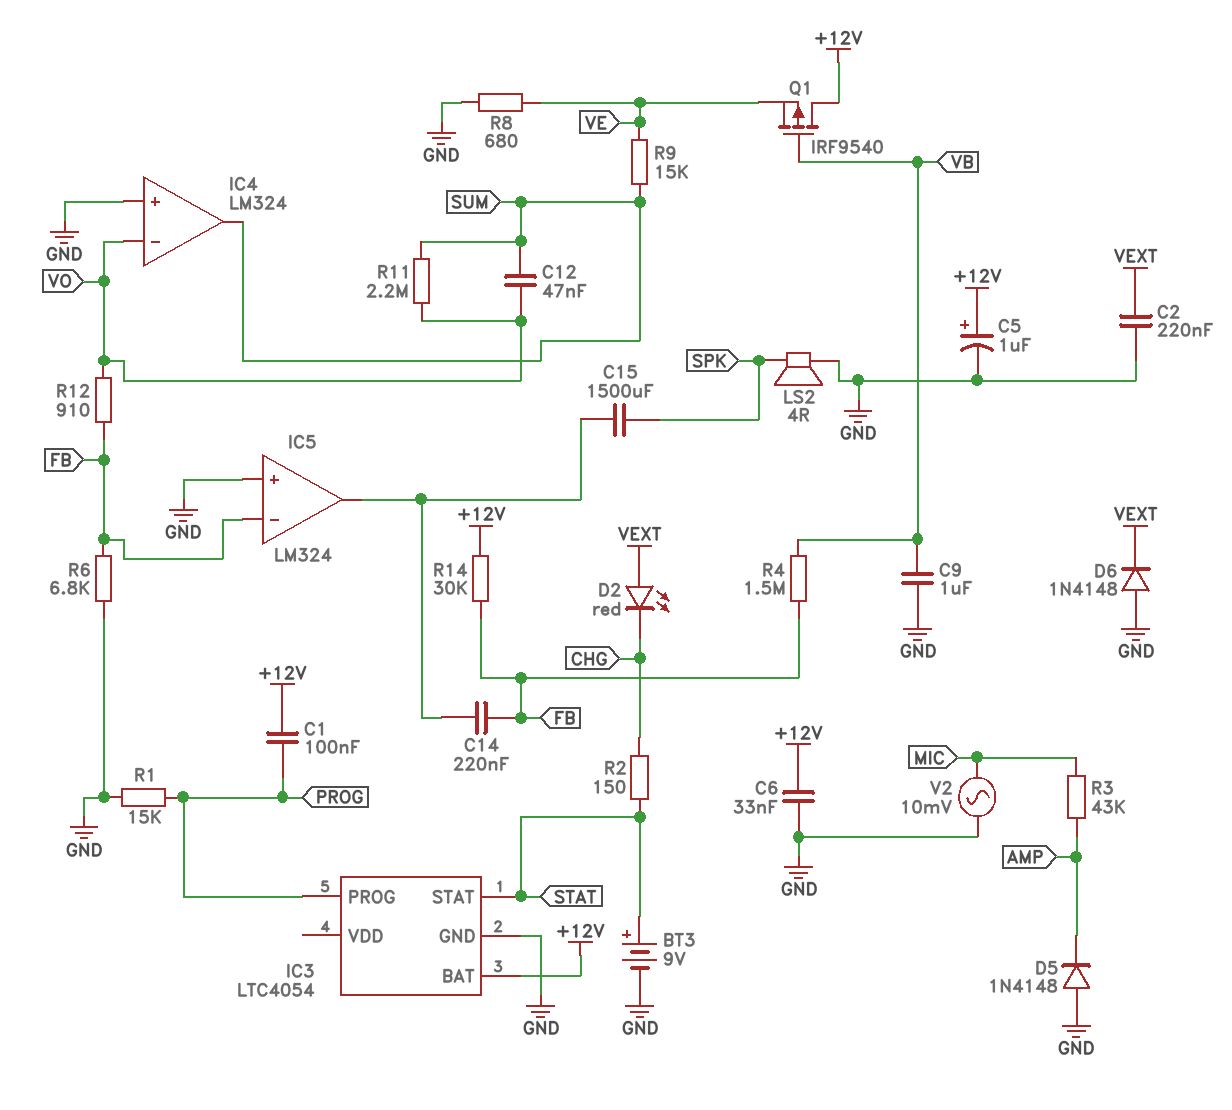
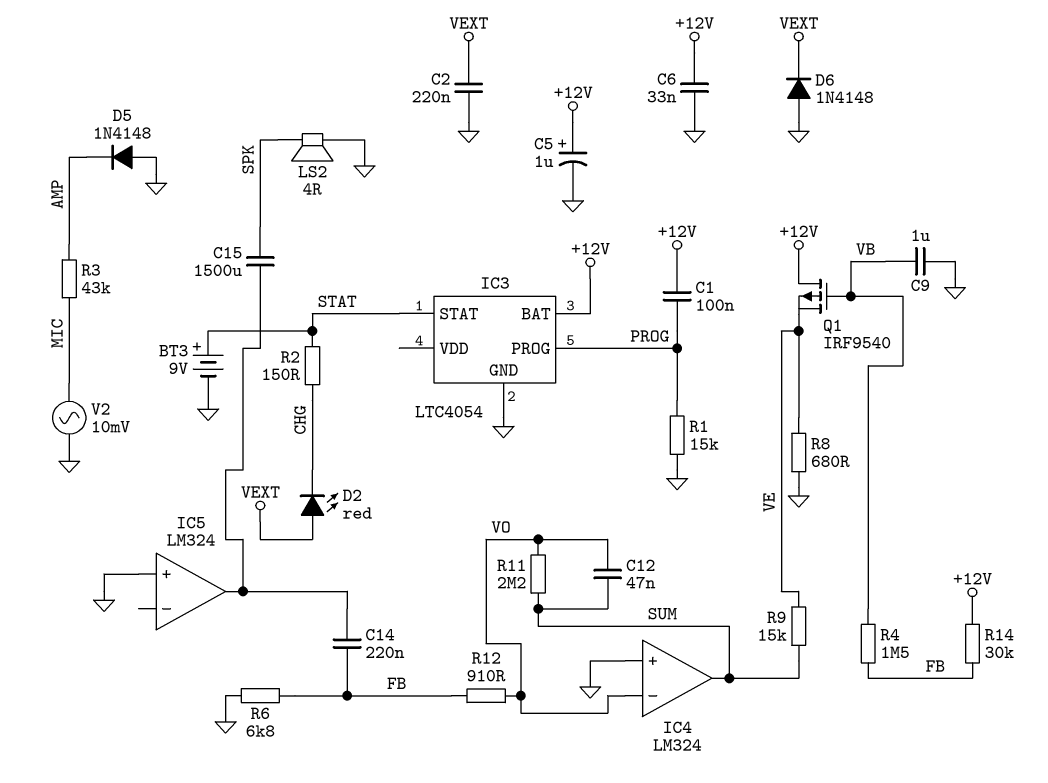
IC5 pin in-: FB -> none

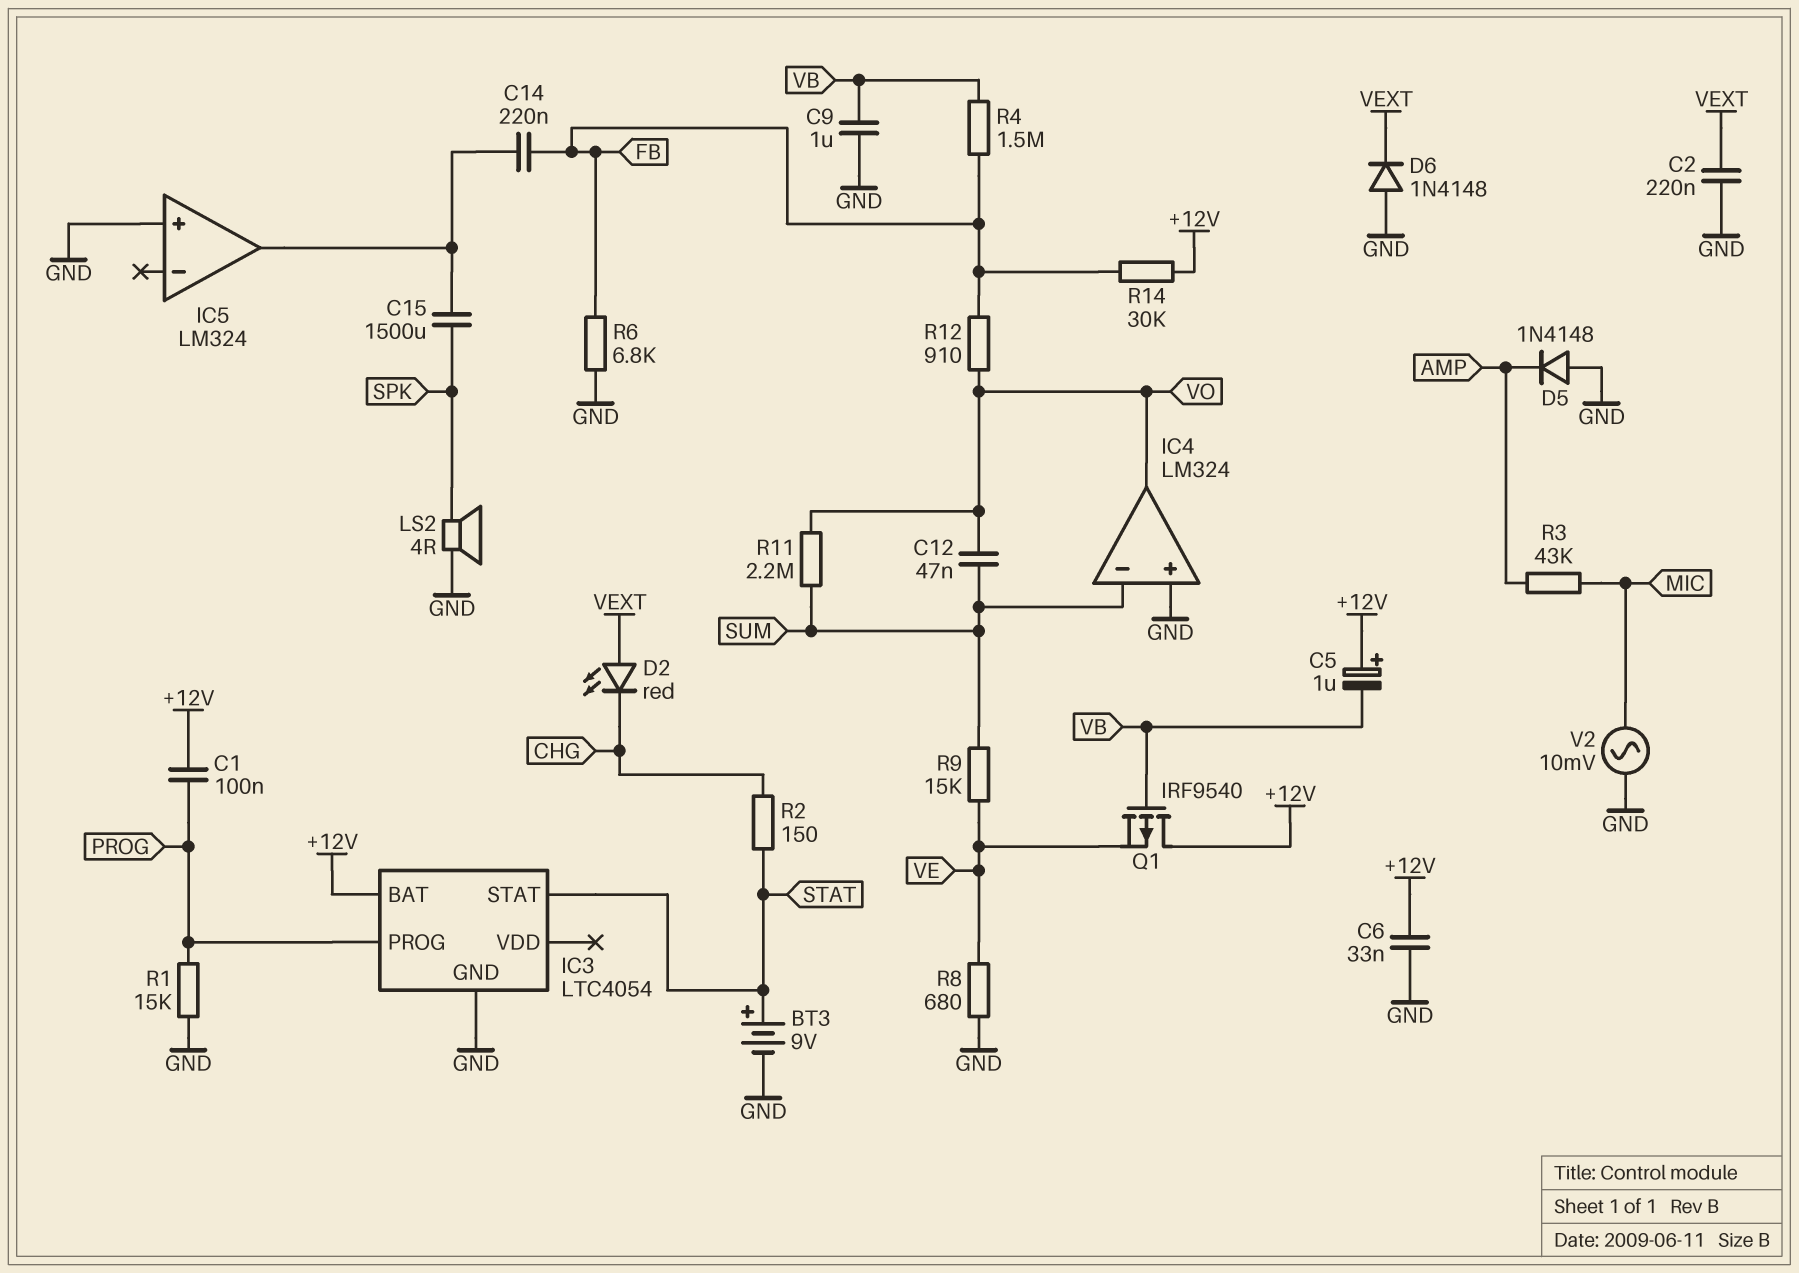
C5: 1uF (plus +12V, minus GND) -> 1uF (plus +12V, minus VB)
IC4 pin in-: VO -> SUM
IC4 pin out: SUM -> VO

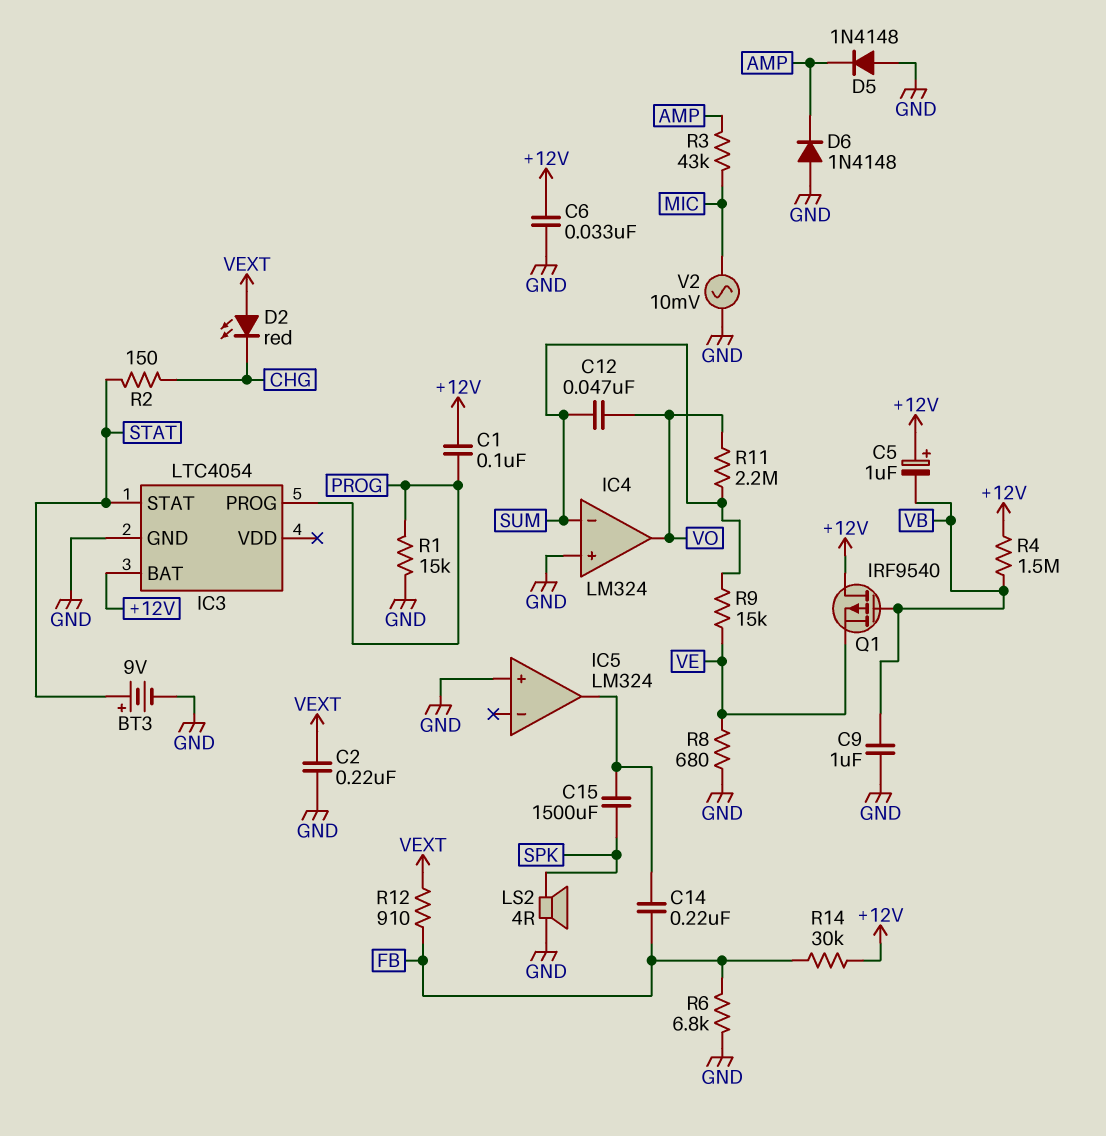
D6: diode 1N4148 (A GND, K VEXT) -> diode 1N4148 (A GND, K AMP)
R4: 1.5M (FB, VB) -> 1.5M (+12V, VB)
R12: 910 (FB, VO) -> 910 (FB, VEXT)

